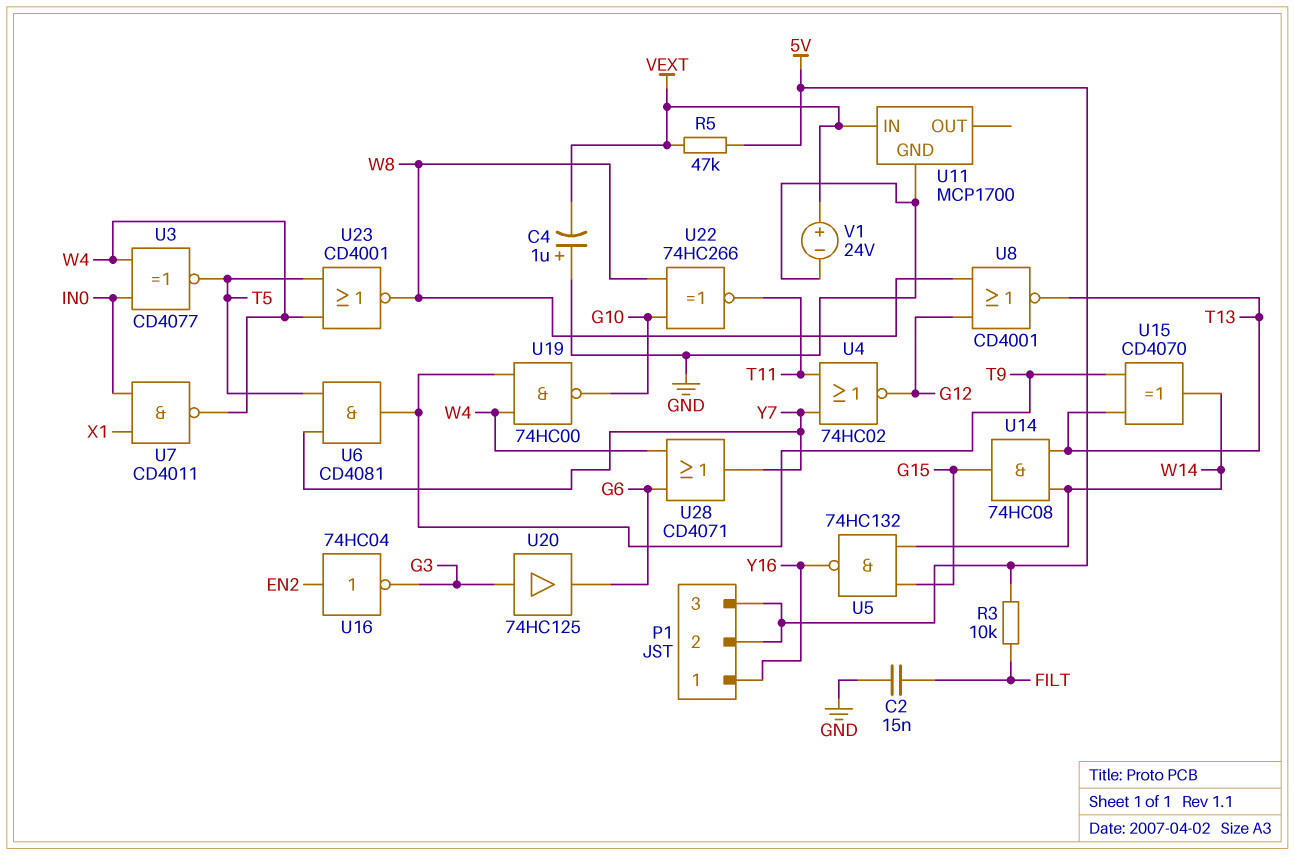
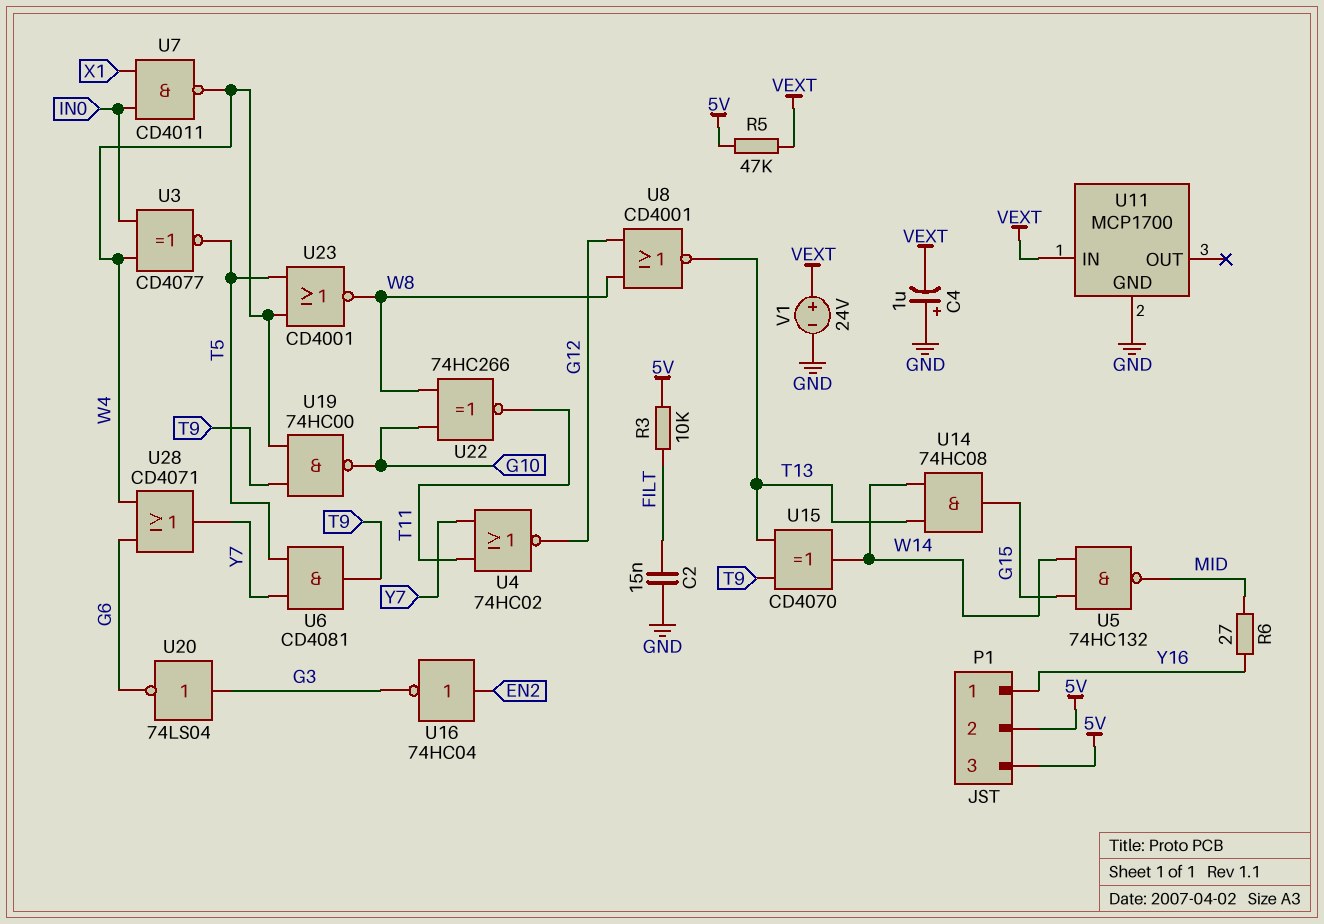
R6: none -> 27 (MID, Y16)
U5: NAND 74HC132 (in G15, in W14, out Y16) -> NAND 74HC132 (in G15, in W14, out MID)
U20: buffer 74HC125 (in G3, out G6) -> NOT 74LS04 (in G3, out G6)

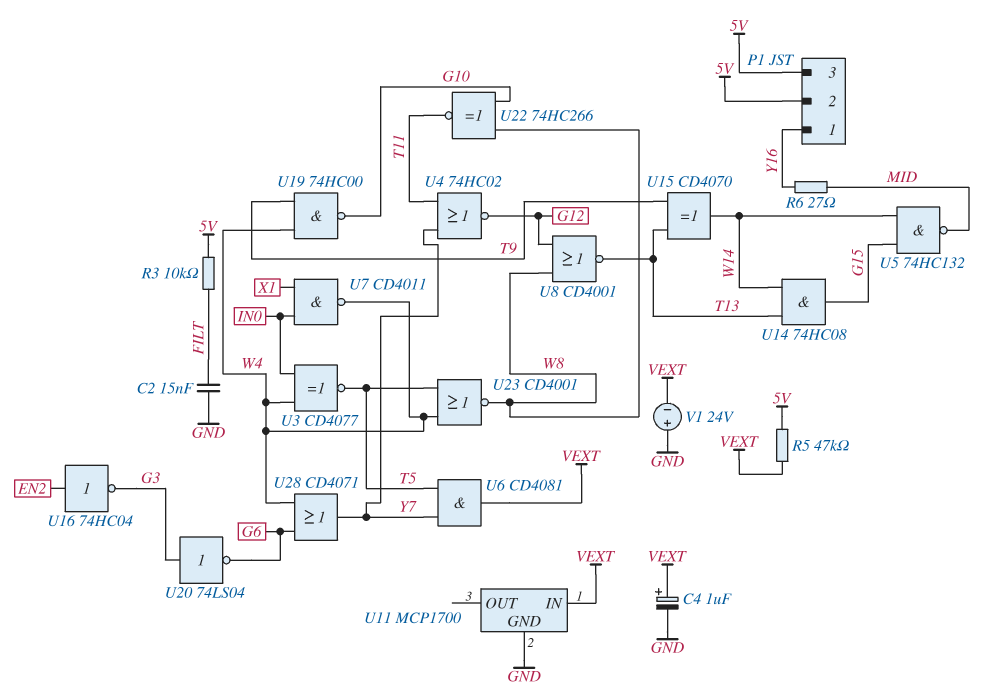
C4: 1uF (plus GND, minus VEXT) -> 1uF (plus VEXT, minus GND)
U6: AND CD4081 (in T5, in Y7, out T9) -> AND CD4081 (in T5, in Y7, out VEXT)
V1: 24V (plus VEXT, minus GND) -> 24V (plus GND, minus VEXT)

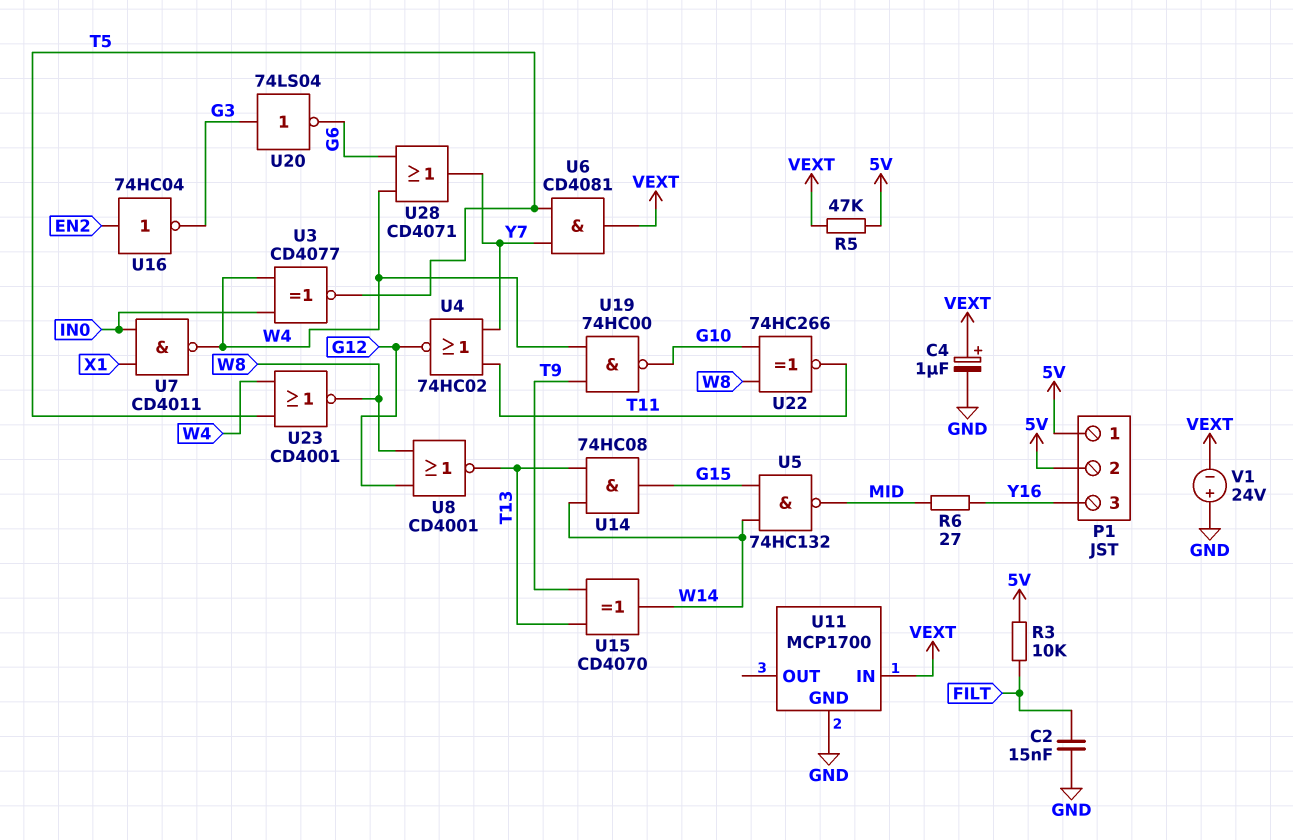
P1 pin 1: Y16 -> 5V
P1 pin 3: 5V -> Y16

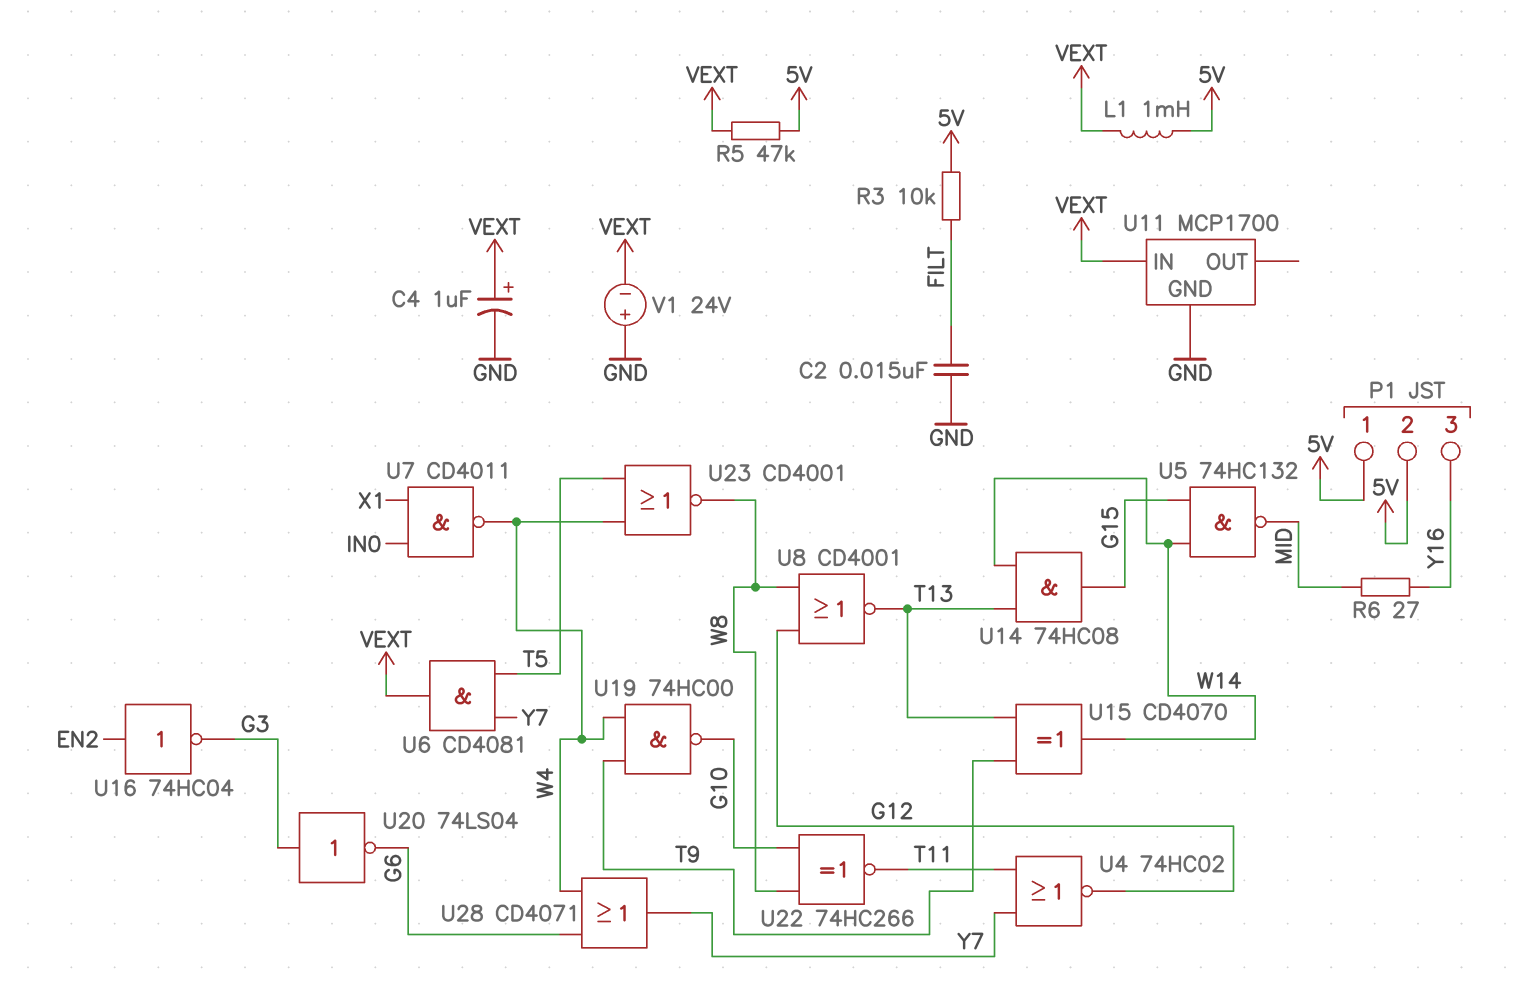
L1: none -> 1mH (5V, VEXT)
U3: XNOR CD4077 (in IN0, in W4, out T5) -> none

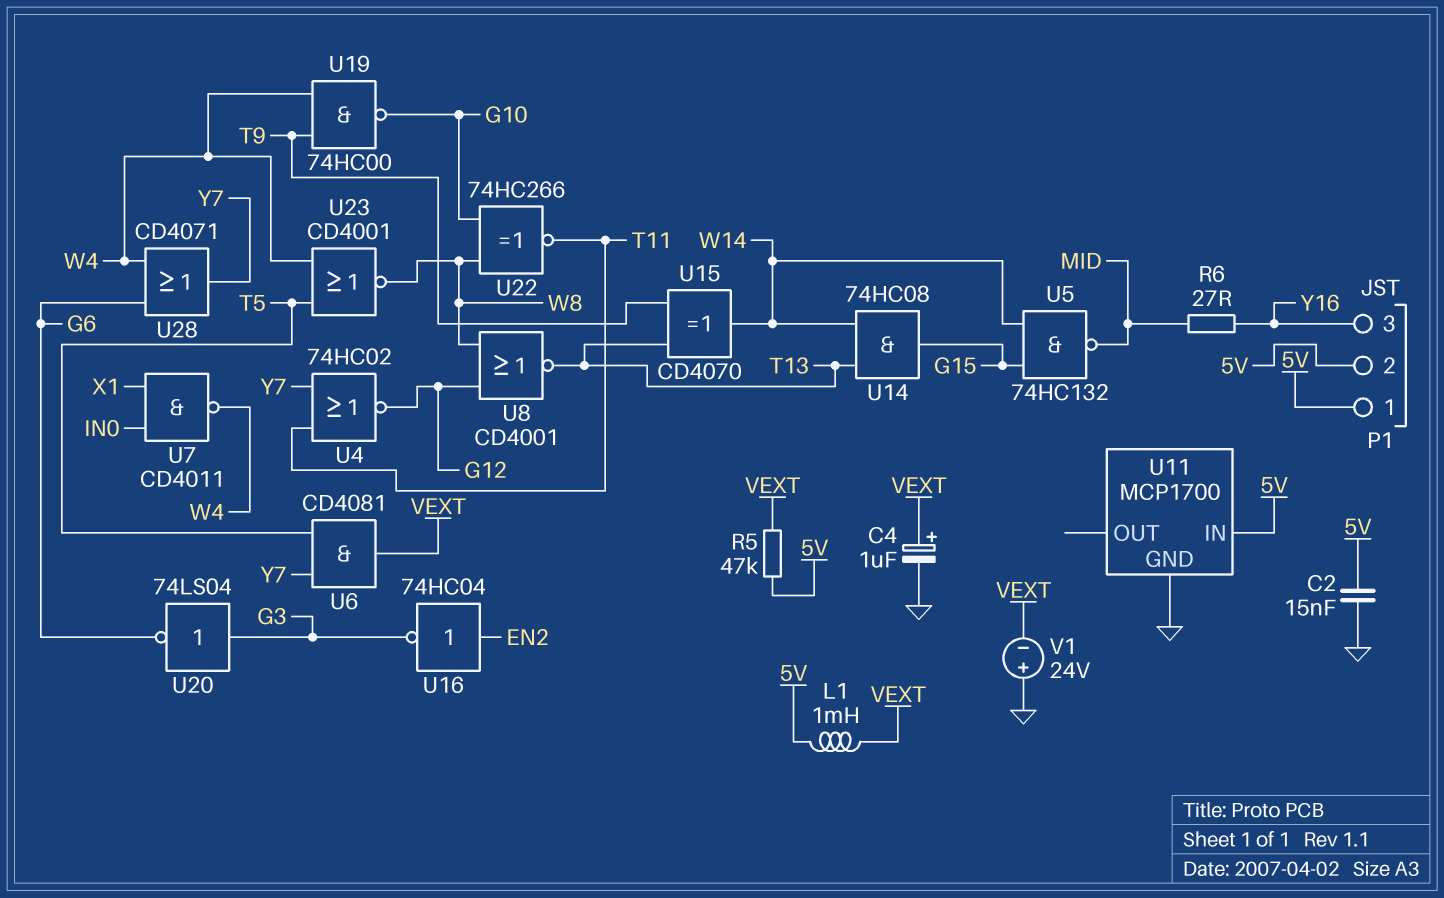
C2: 15nF (FILT, GND) -> 15nF (5V, GND)
R3: 10k (5V, FILT) -> none
U11 pin IN: VEXT -> 5V

